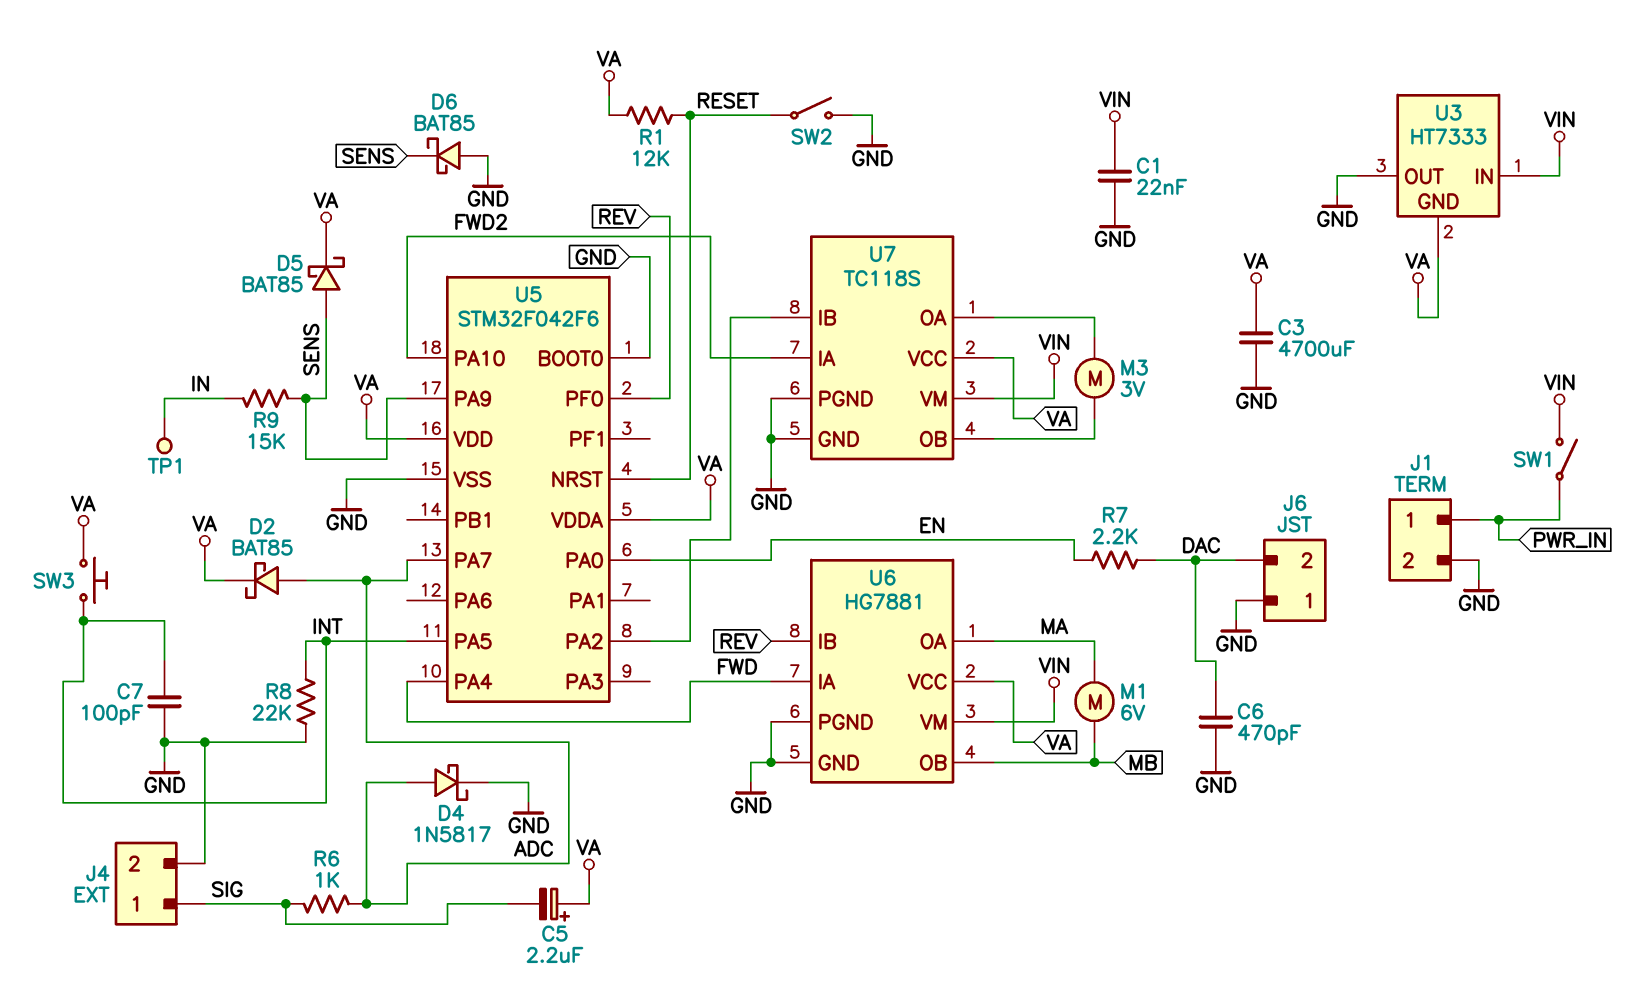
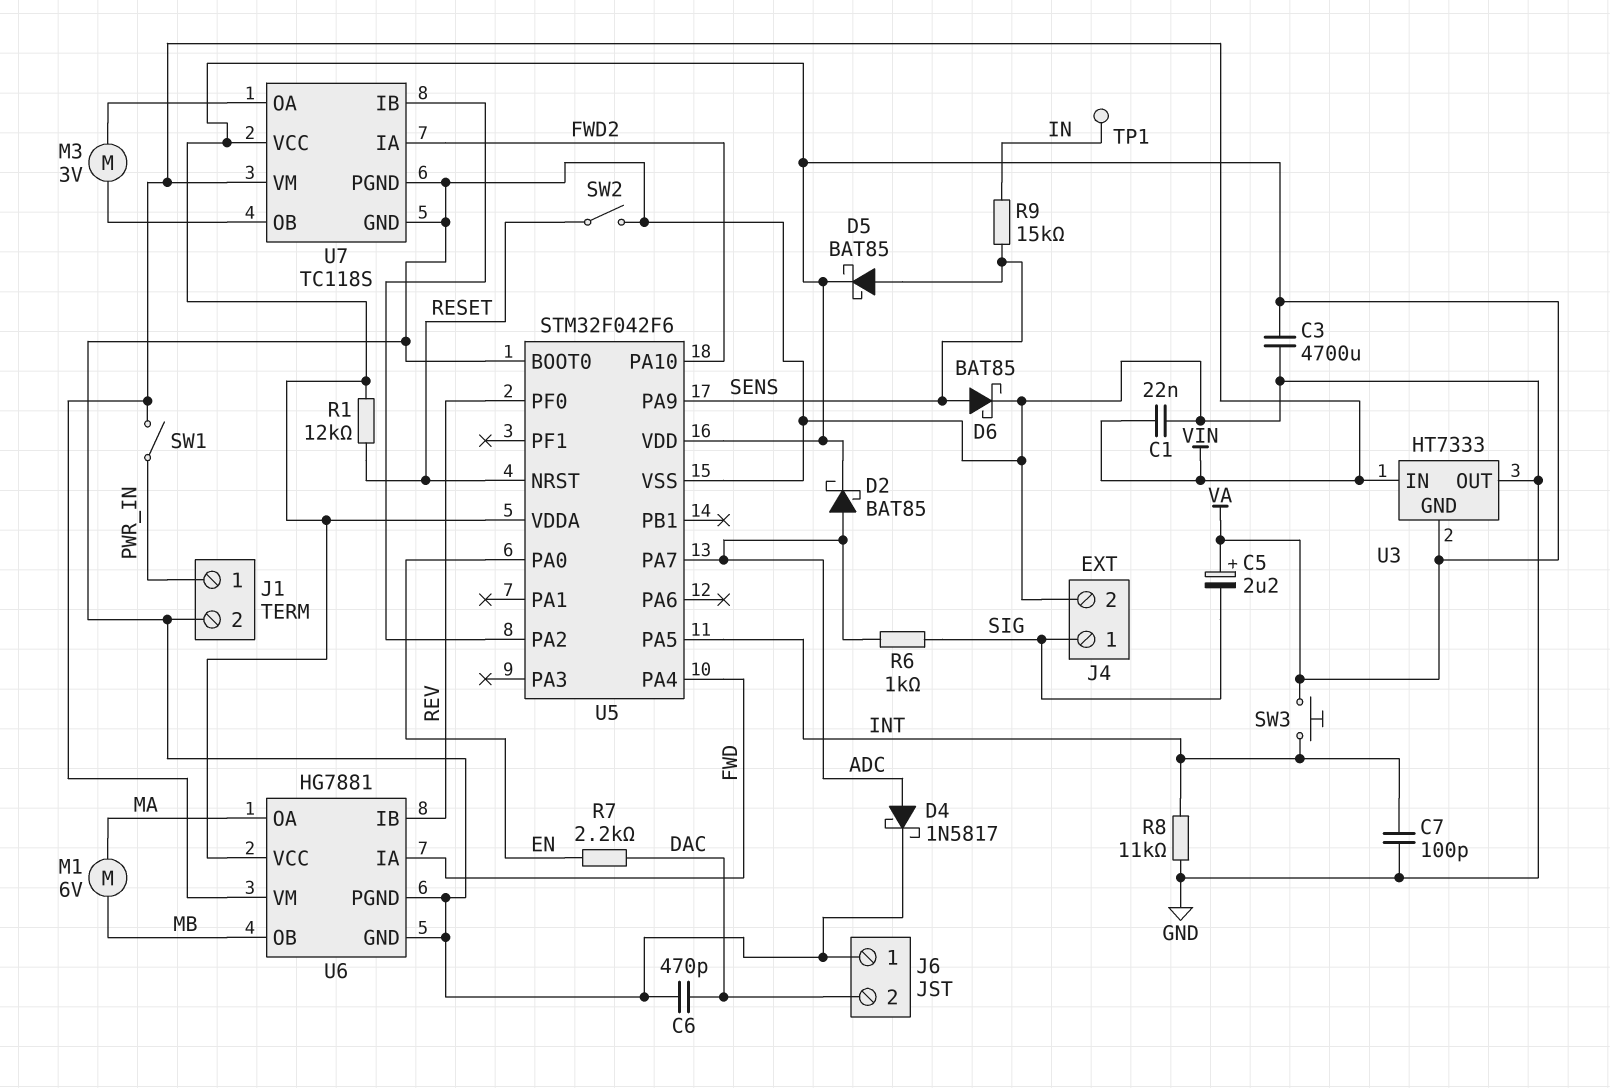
D6: schottky BAT85 (A GND, K SENS) -> schottky BAT85 (A SENS, K GND)
R8: 22k (GND, INT) -> 11k (GND, INT)

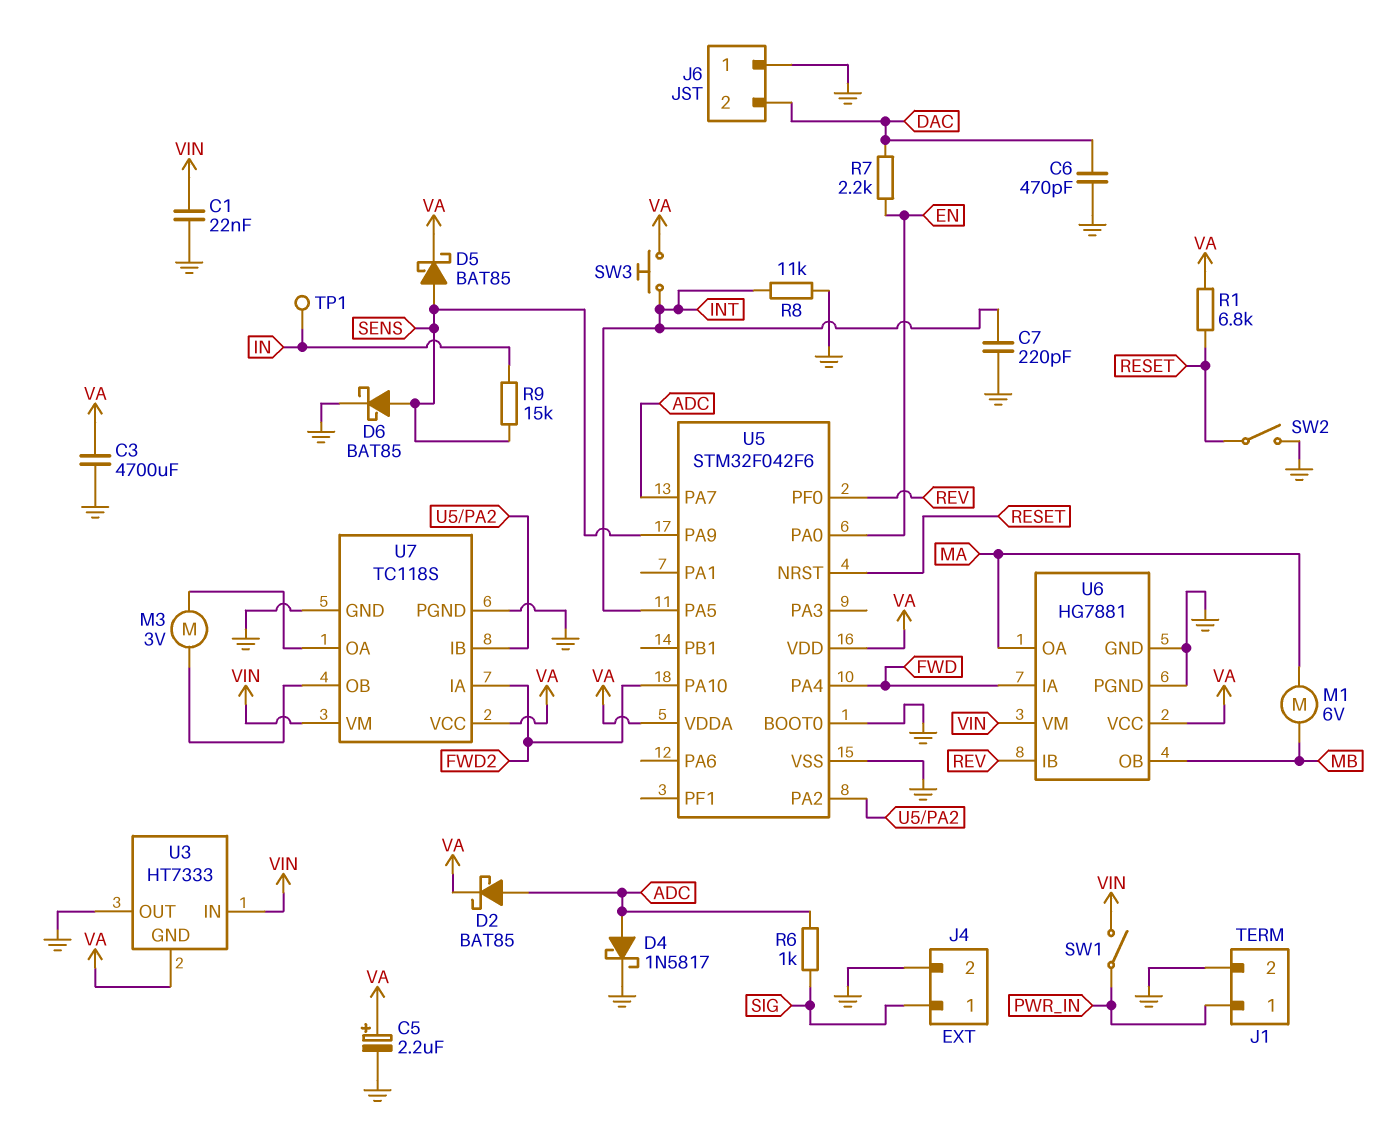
C5: 2.2uF (plus VA, minus SIG) -> 2.2uF (plus VA, minus GND)
C7: 100pF (GND, INT) -> 220pF (GND, INT)
R1: 12k (RESET, VA) -> 6.8k (RESET, VA)

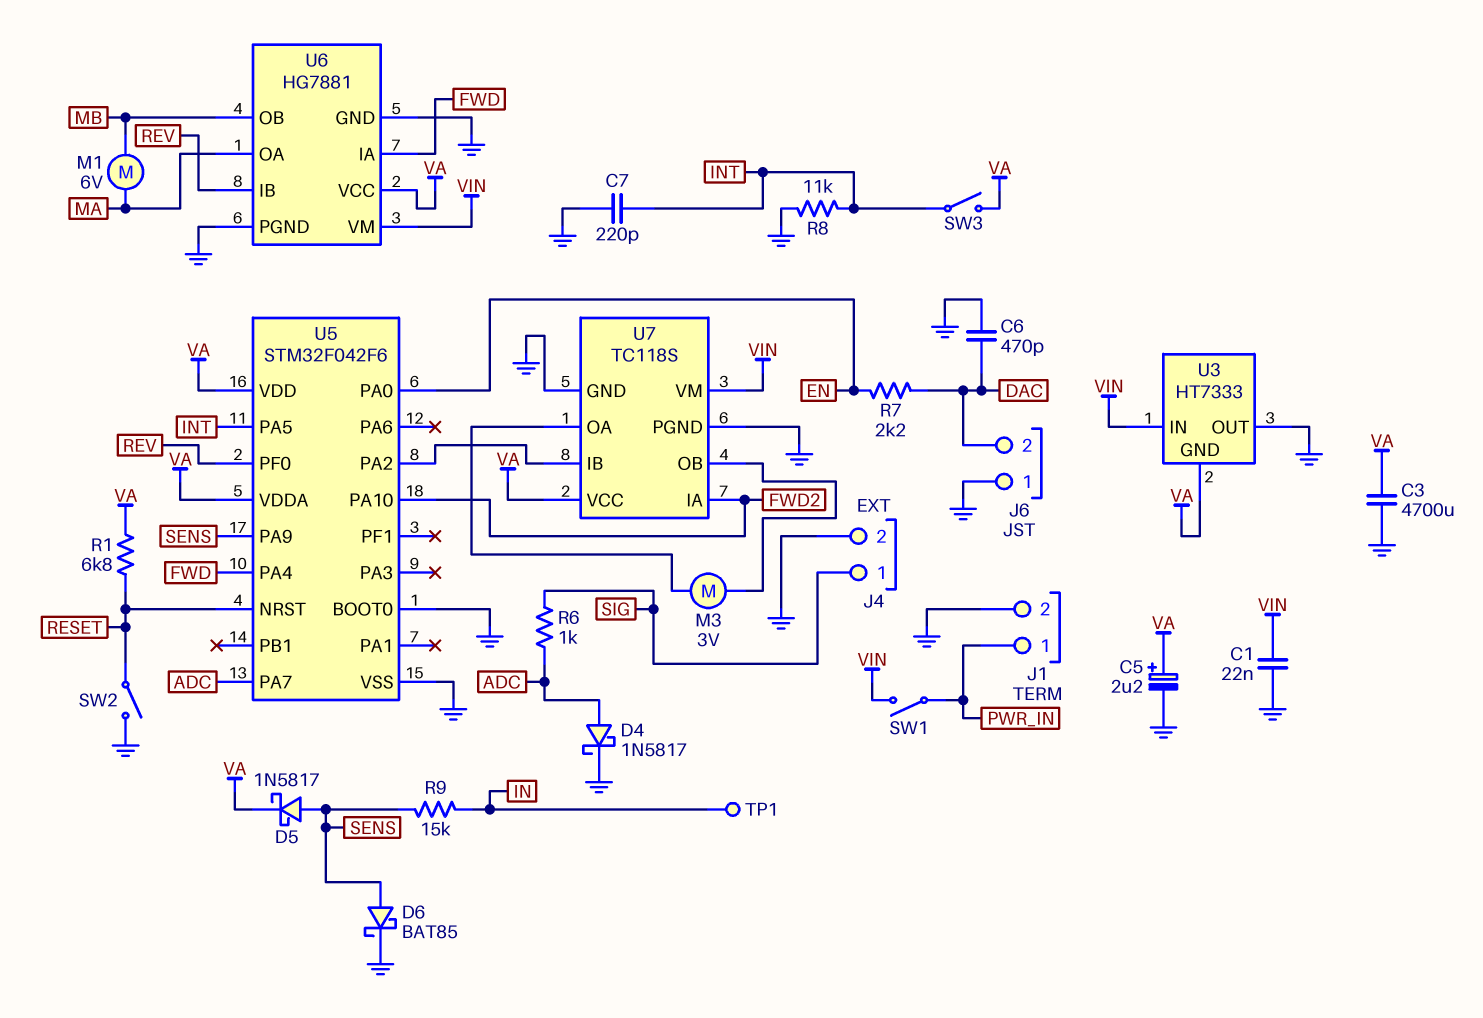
D2: schottky BAT85 (A ADC, K VA) -> none
D5: schottky BAT85 (A SENS, K VA) -> schottky 1N5817 (A SENS, K VA)
SW3: button (INT, VA) -> switch (INT, VA)

